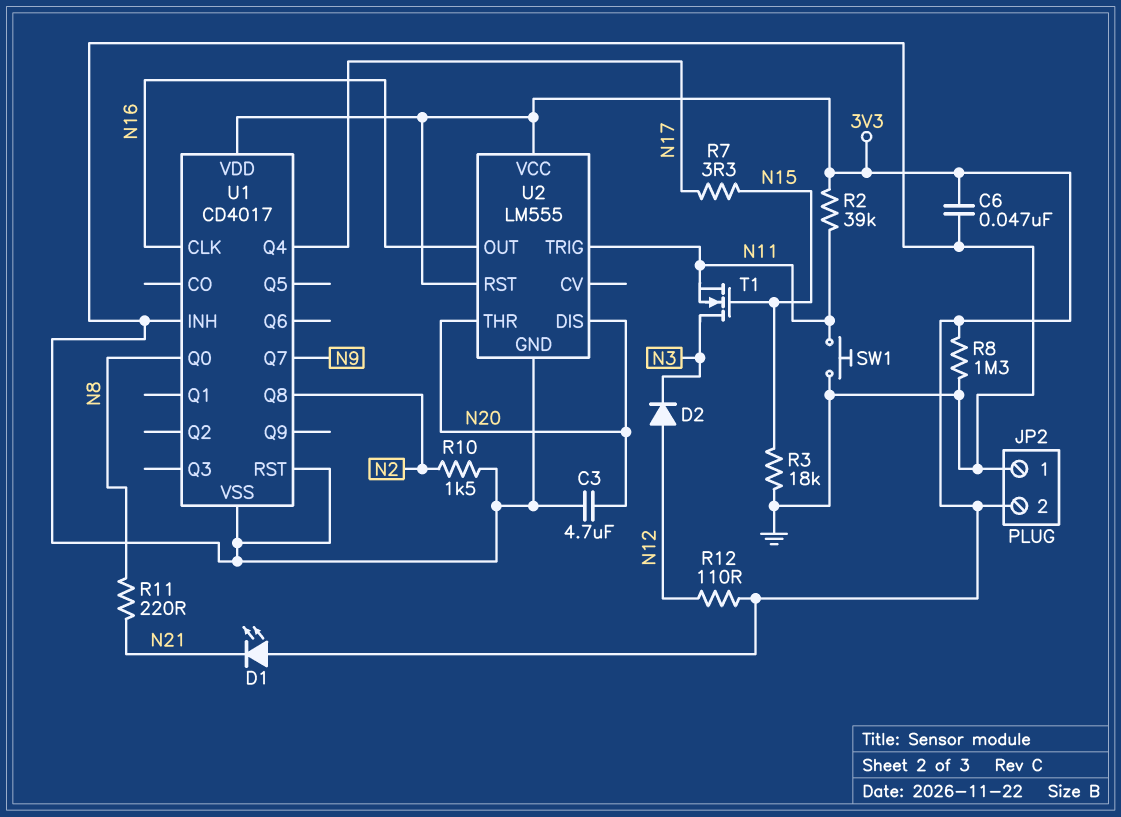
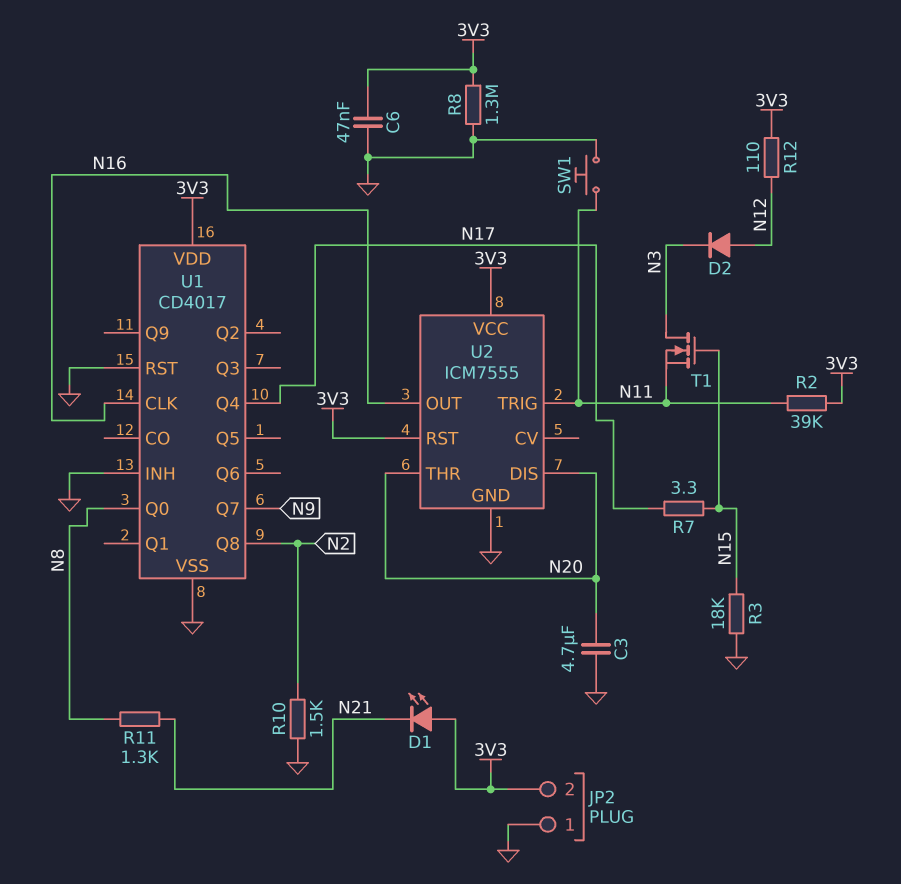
R11: 220 (N8, N21) -> 1.3k (N8, N21)
U2: LM555 -> ICM7555

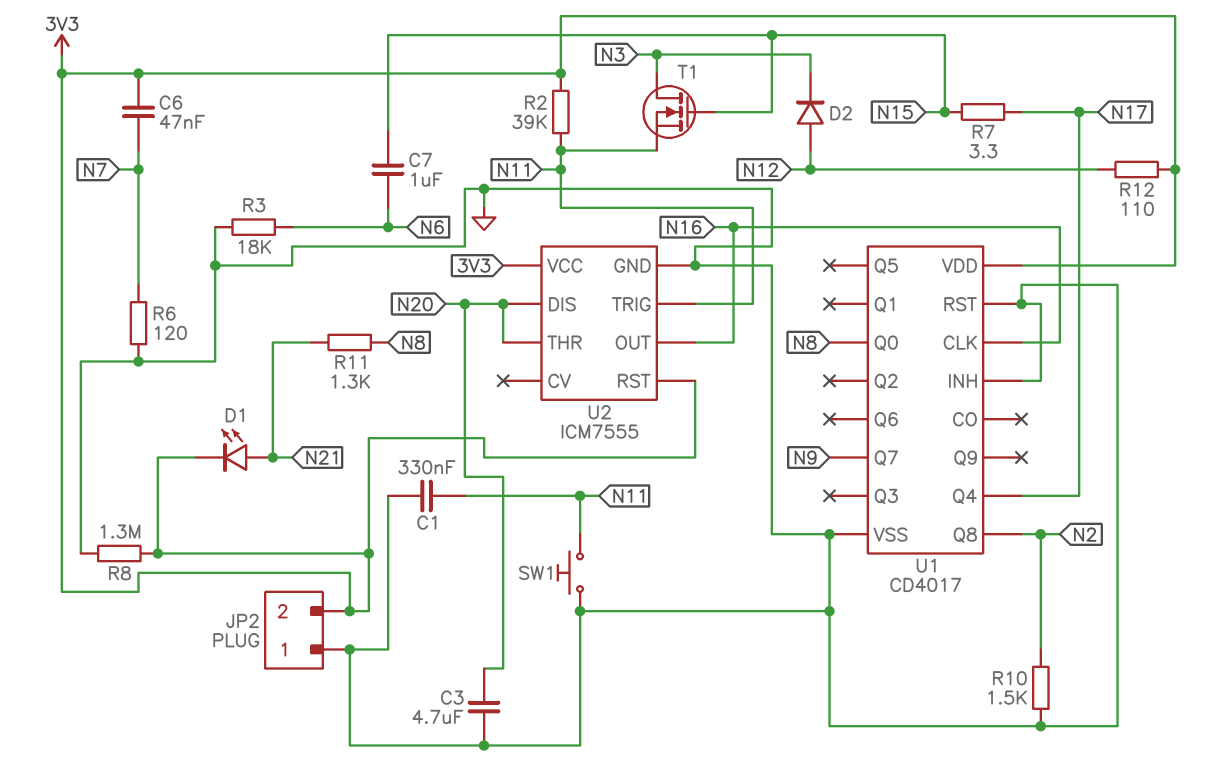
C1: none -> 330nF (GND, N11)
C6: 47nF (3V3, GND) -> 47nF (3V3, N7)
C7: none -> 1uF (N6, N15)
D1: LED (A 3V3, K N21) -> LED (A N21, K 3V3)
R3: 18k (GND, N15) -> 18k (GND, N6)
R6: none -> 120 (GND, N7)

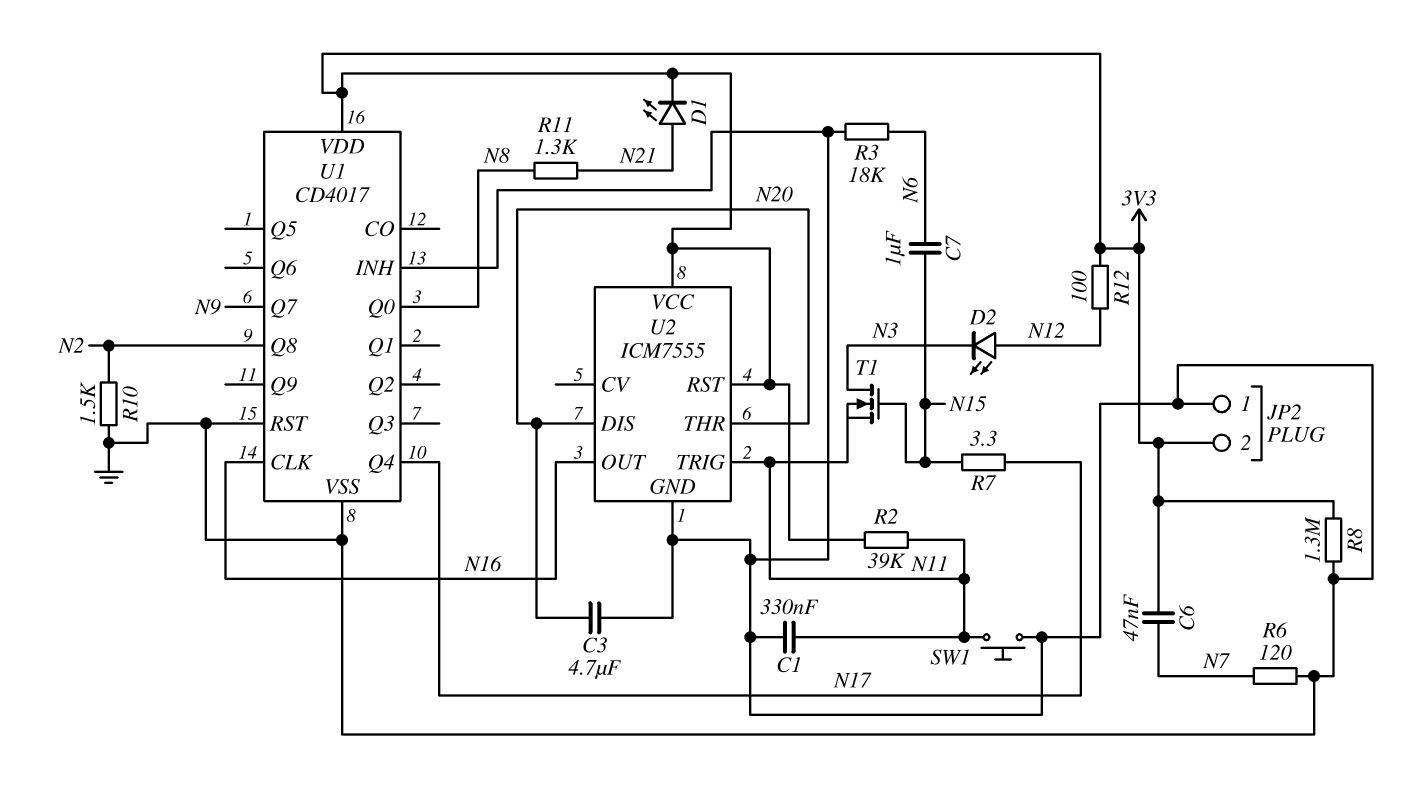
D2: diode (A N12, K N3) -> LED (A N12, K N3)
R12: 110 (3V3, N12) -> 100 (3V3, N12)

